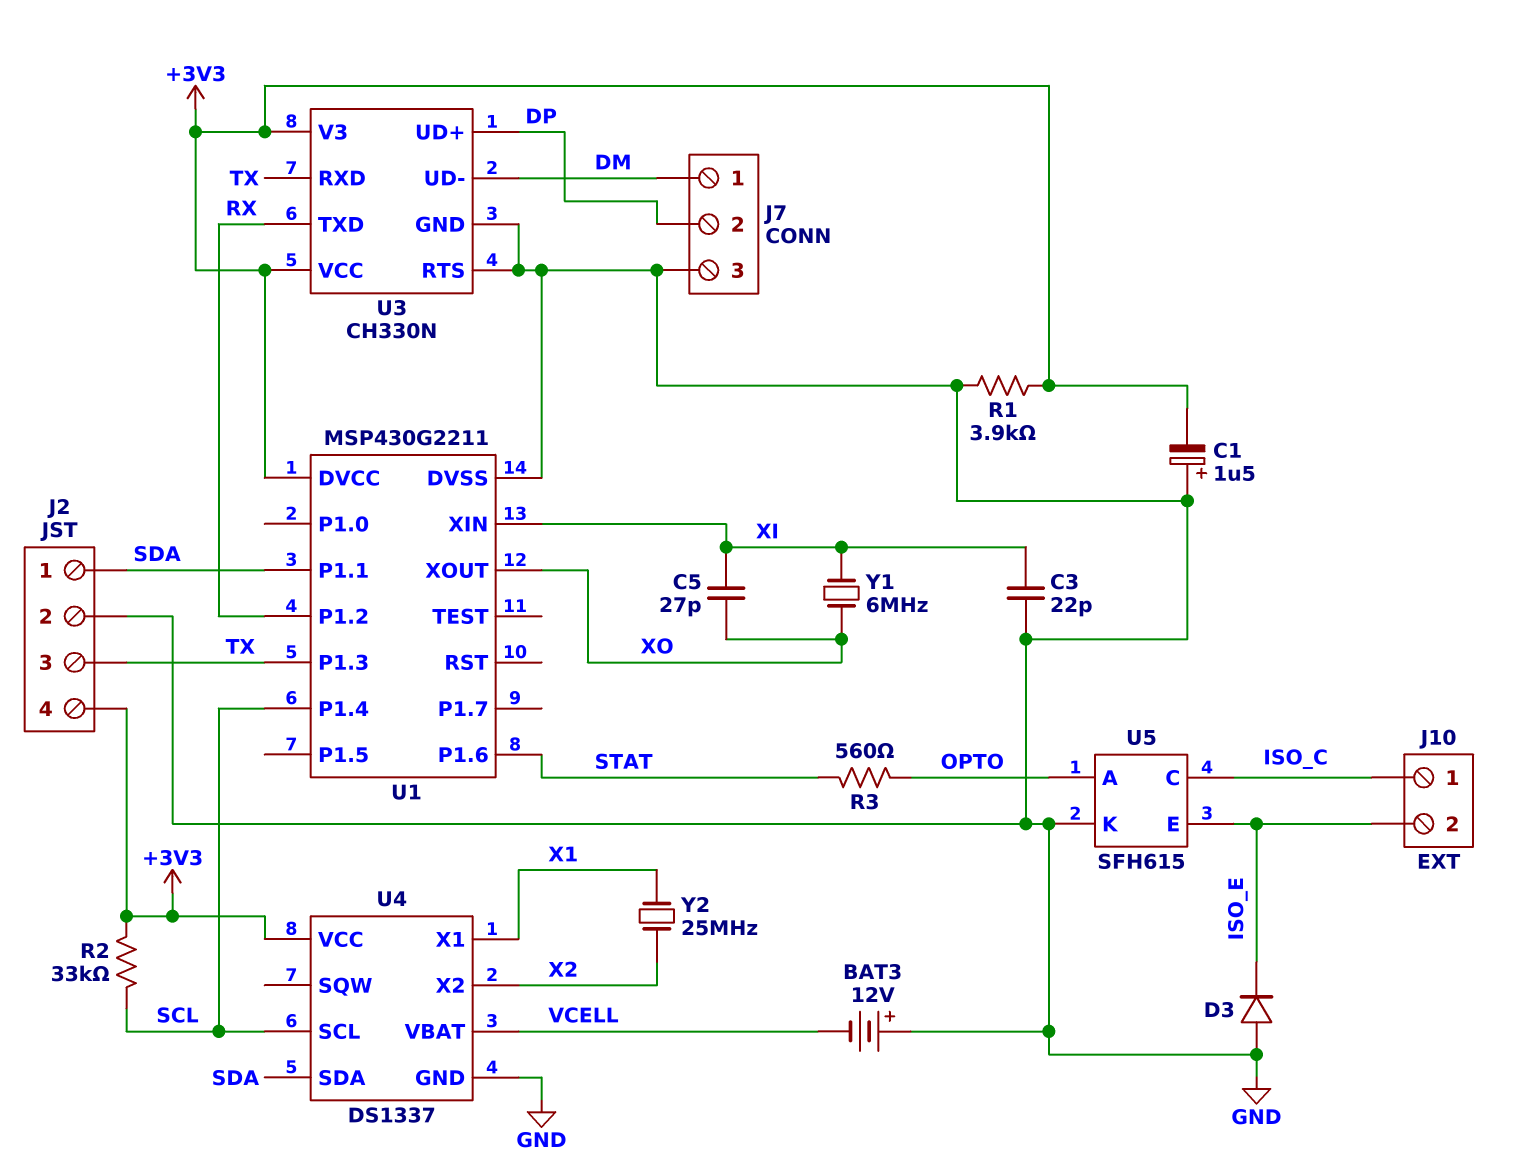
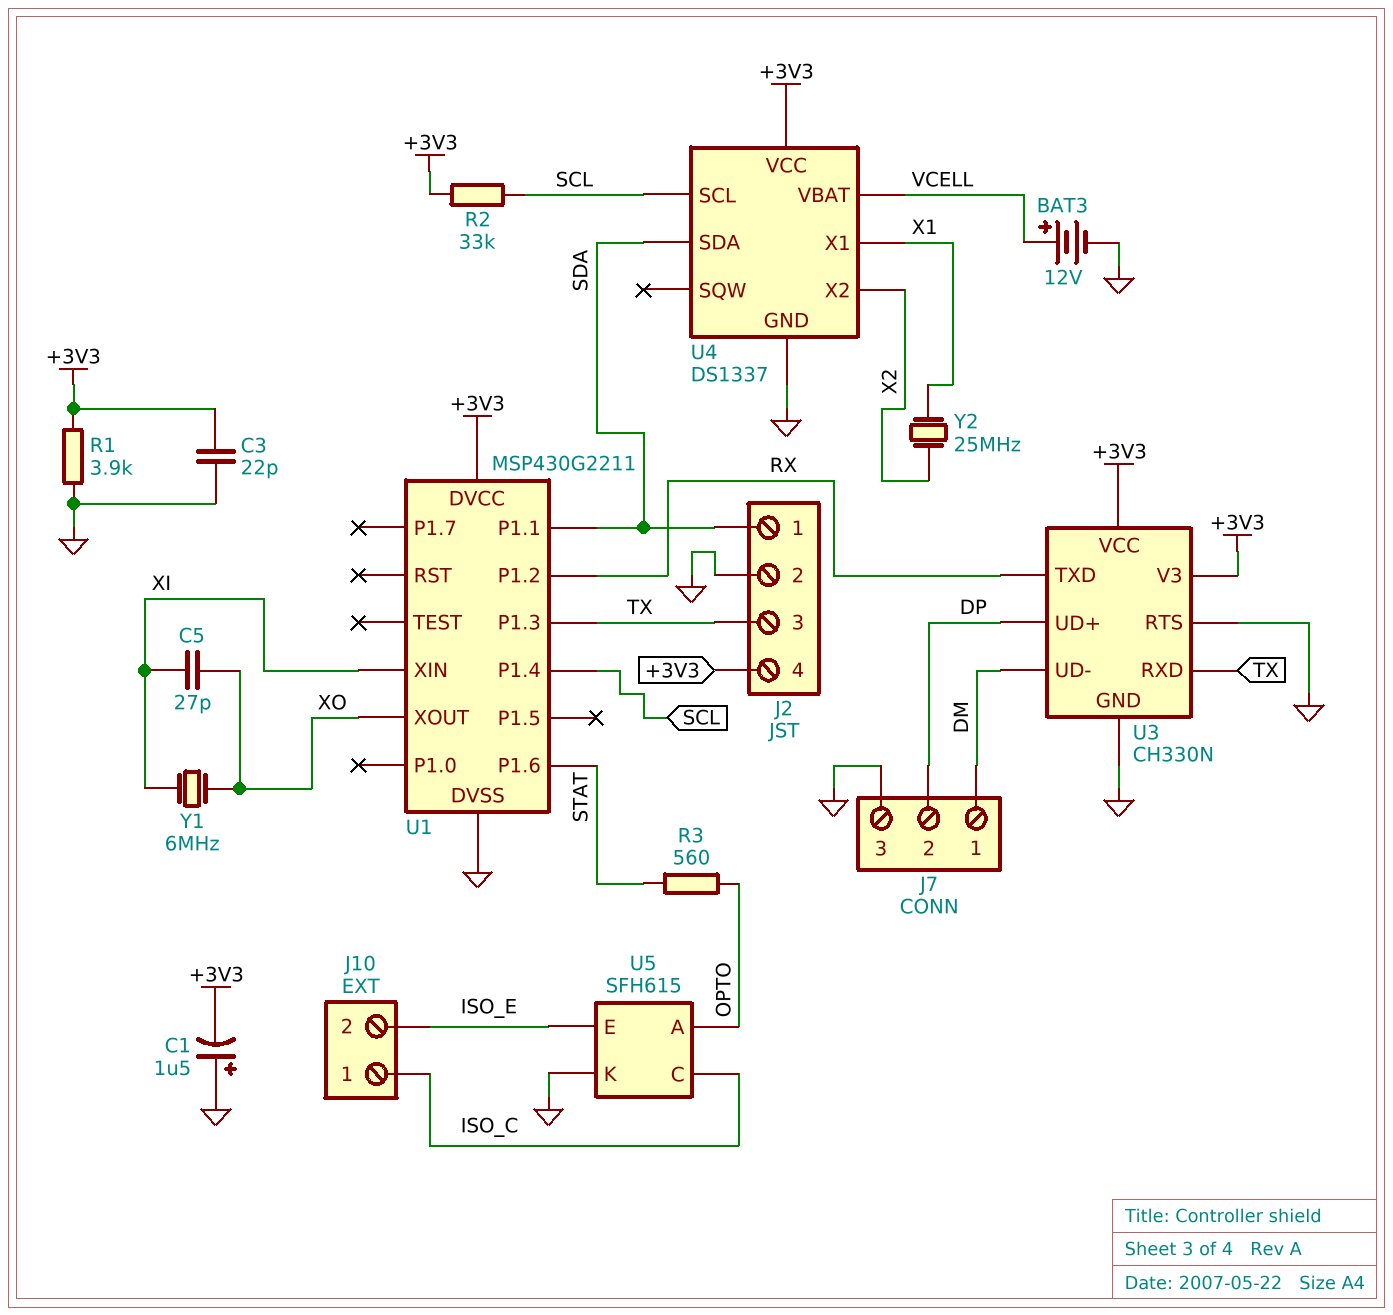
BAT3: 12V (plus GND, minus VCELL) -> 12V (plus VCELL, minus GND)
C3: 22pF (GND, XI) -> 22pF (+3V3, GND)
D3: diode (A GND, K ISO_E) -> none

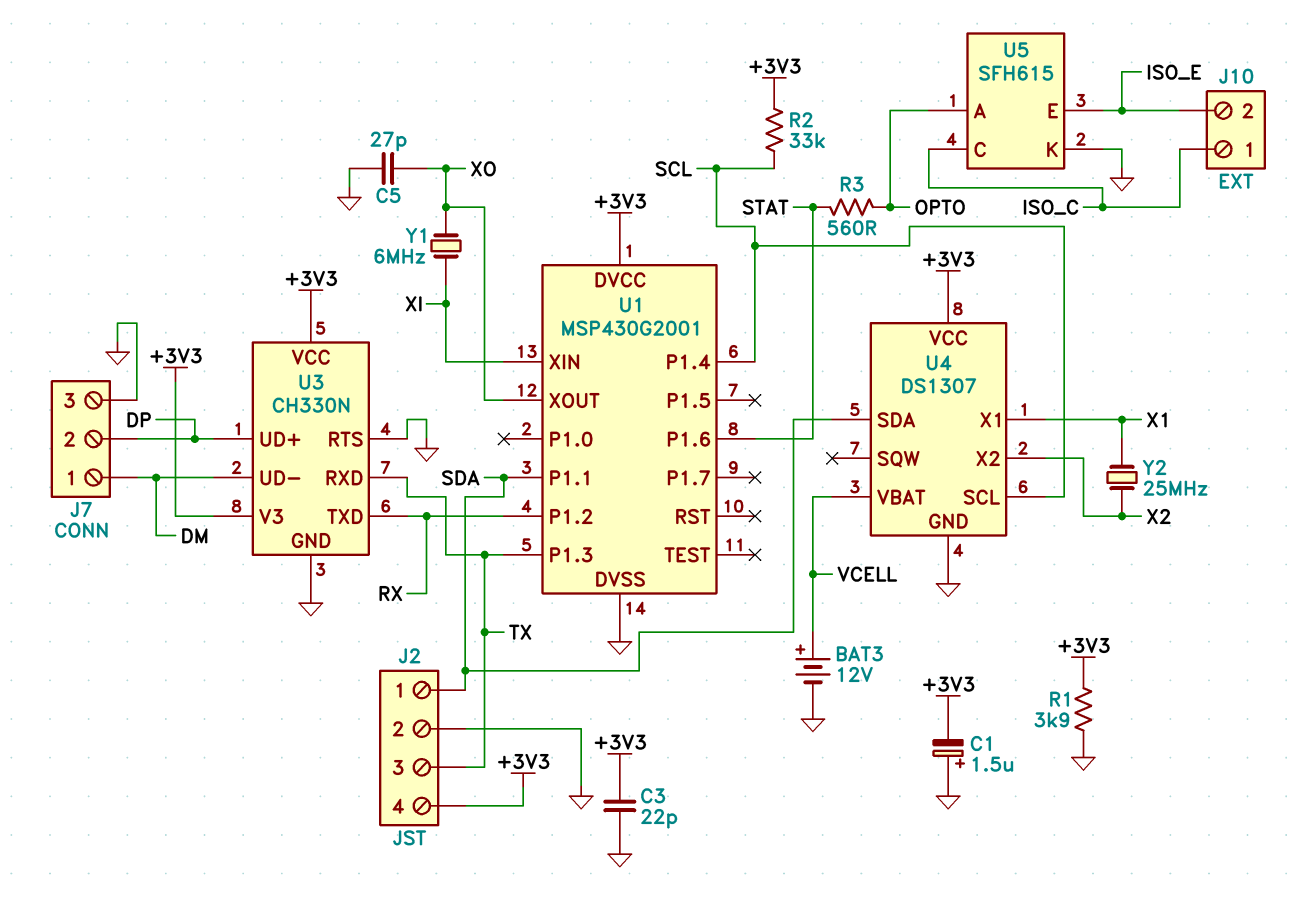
C5: 27pF (XI, XO) -> 27pF (GND, XO)
U1: MSP430G2211 -> MSP430G2001
U4: DS1337 -> DS1307

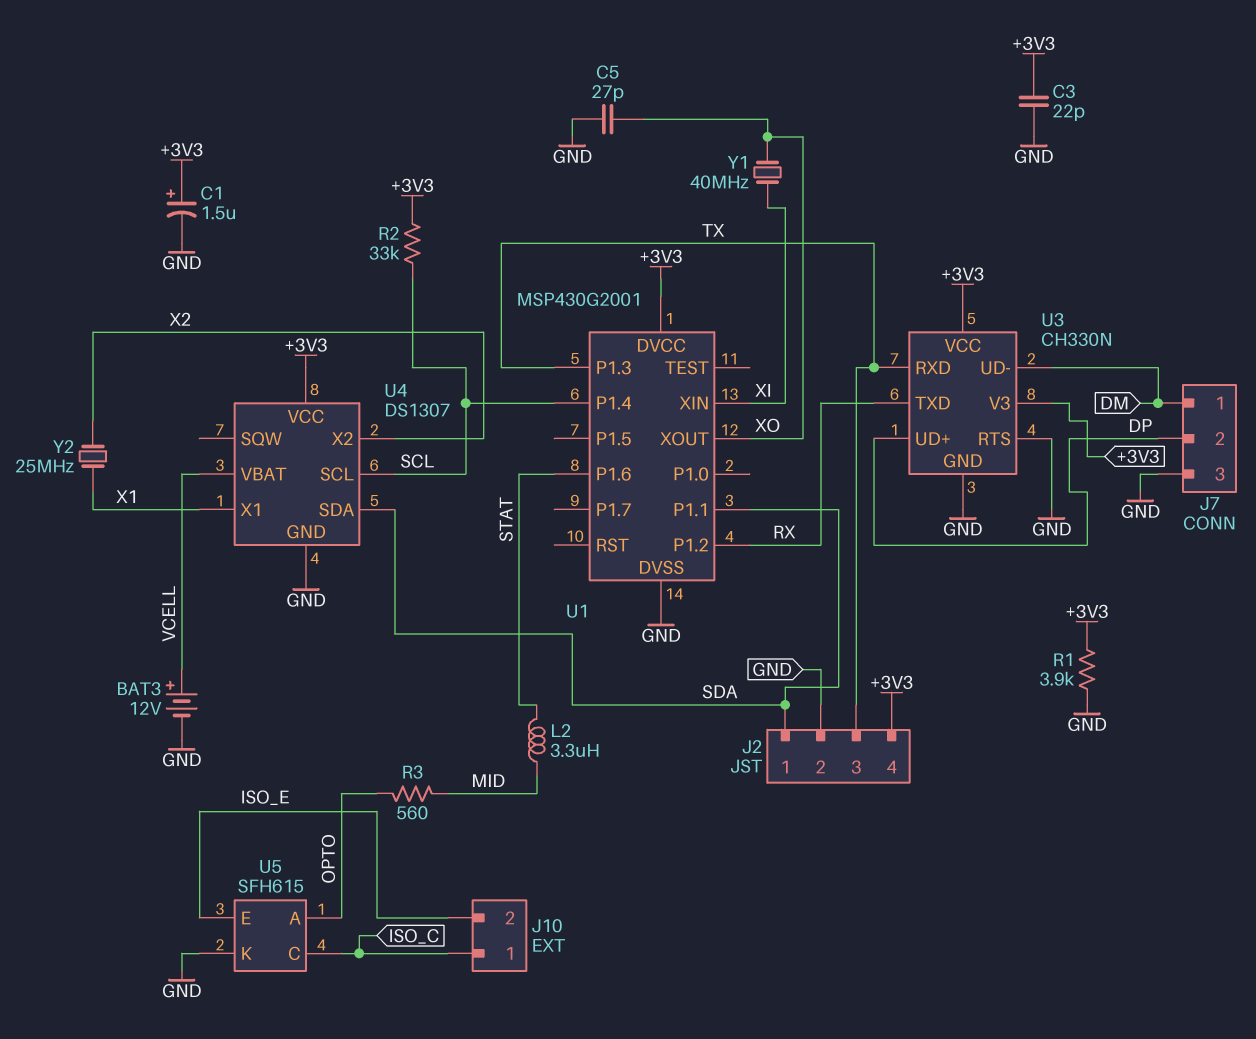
C1: 1.5uF (plus GND, minus +3V3) -> 1.5uF (plus +3V3, minus GND)
L2: none -> 3.3uH (MID, STAT)
R3: 560 (OPTO, STAT) -> 560 (MID, OPTO)
Y1: 6MHz (XI, XO) -> 40MHz (XI, XO)

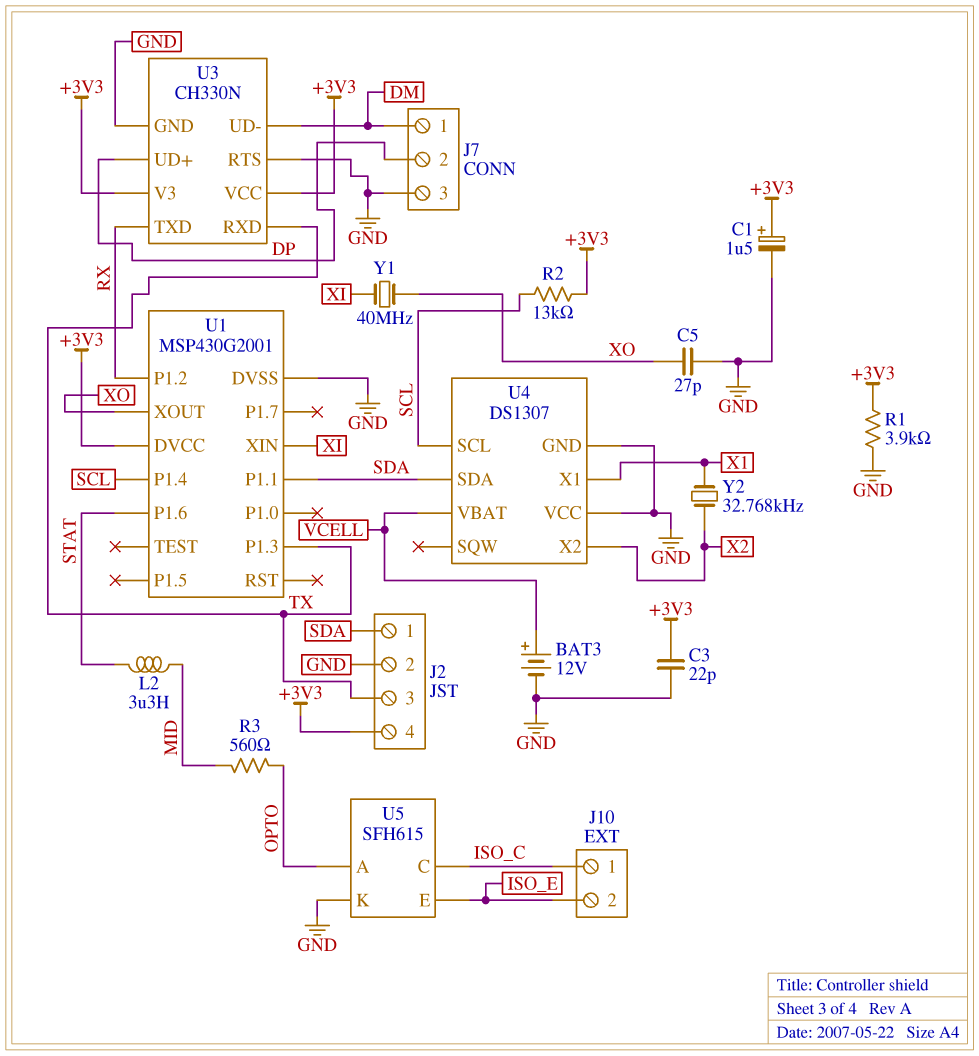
R2: 33k (+3V3, SCL) -> 13k (+3V3, SCL)
U4 pin VCC: +3V3 -> GND
Y2: 25MHz (X1, X2) -> 32.768kHz (X1, X2)

